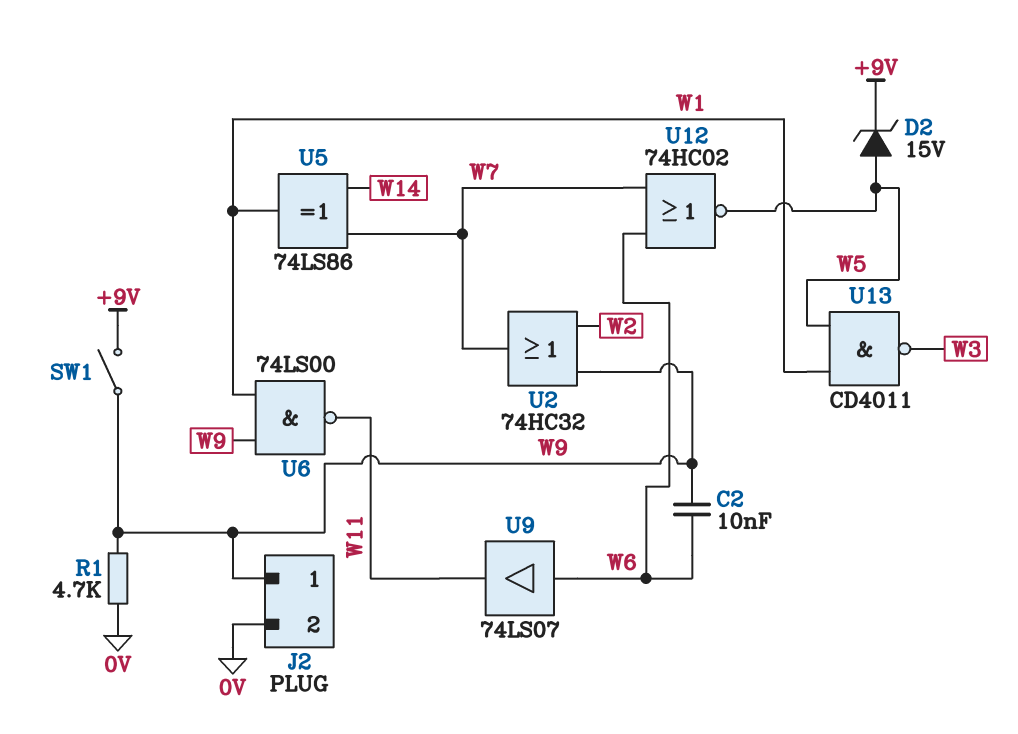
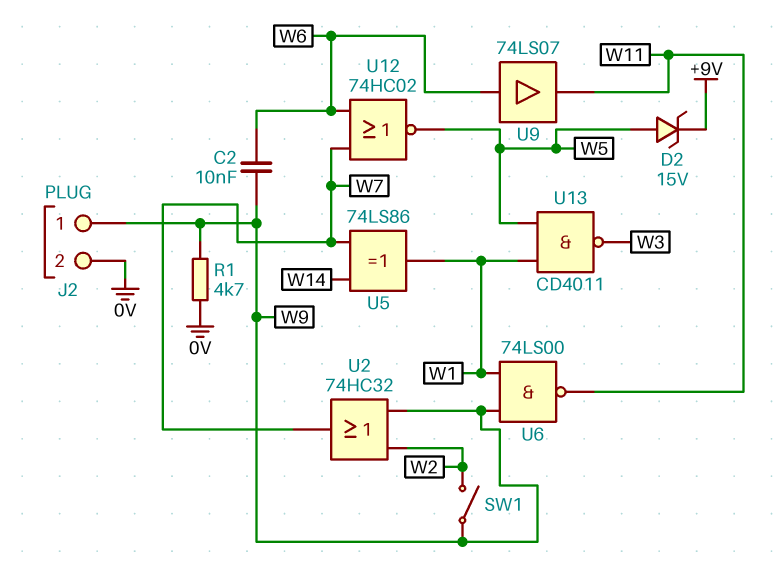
SW1: switch (+9V, W9) -> switch (W2, W9)

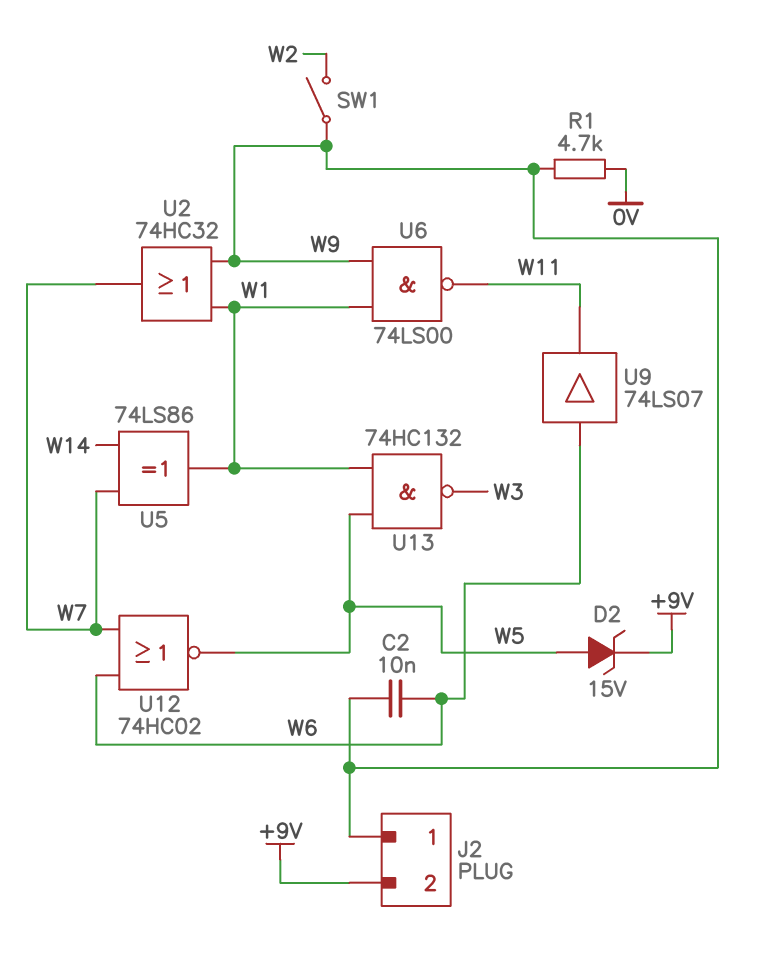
J2 pin 2: 0V -> +9V
U2: OR 74HC32 (in W2, in W9, out W7) -> OR 74HC32 (in W1, in W9, out W7)
U13: NAND CD4011 (in W1, in W5, out W3) -> NAND 74HC132 (in W1, in W5, out W3)

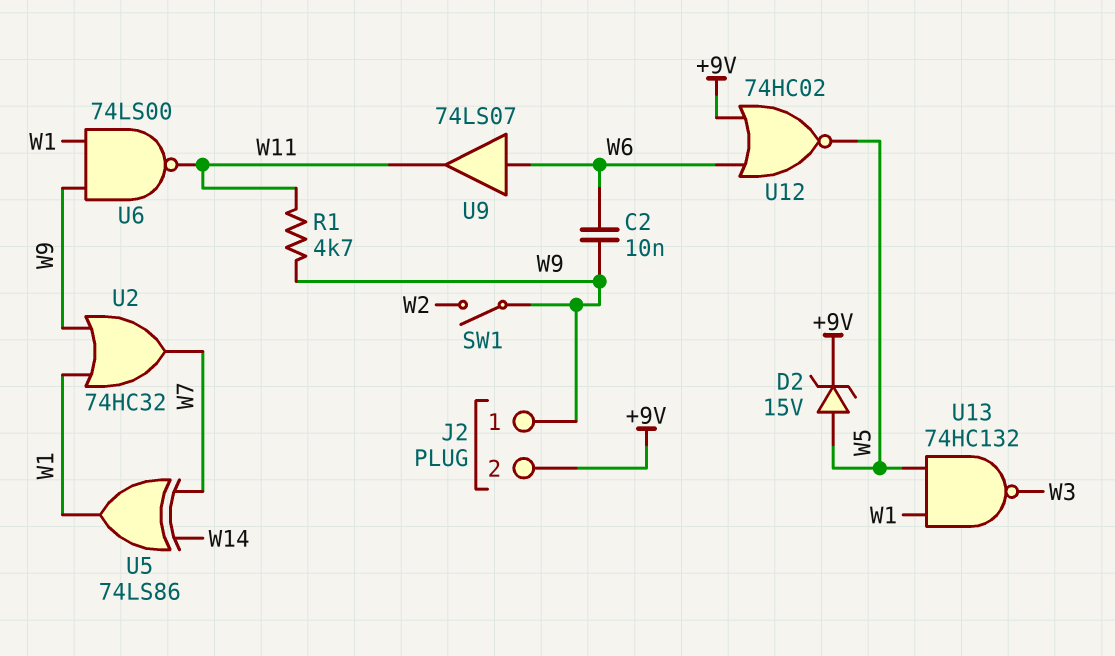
R1: 4.7k (0V, W9) -> 4.7k (W9, W11)
U12: NOR 74HC02 (in W6, in W7, out W5) -> NOR 74HC02 (in +9V, in W6, out W5)

